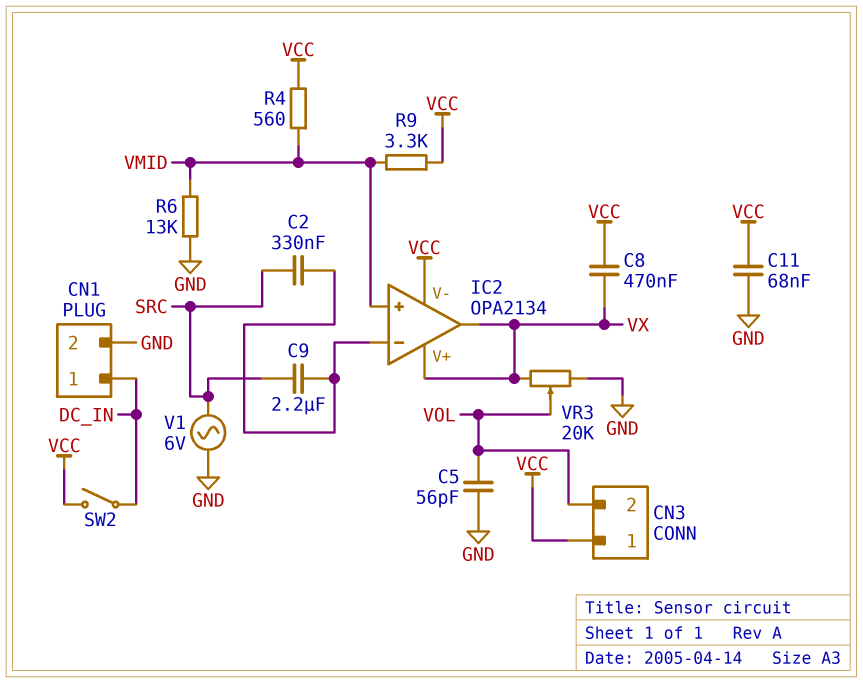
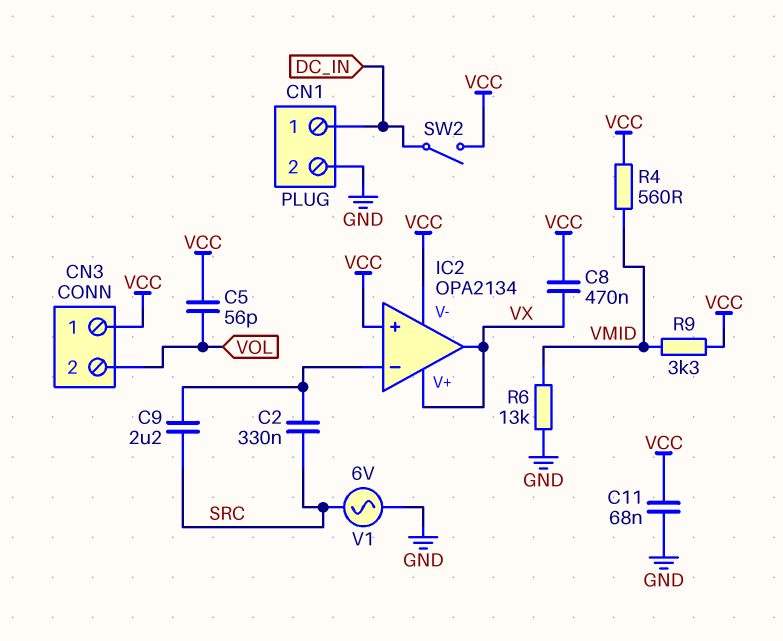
C5: 56pF (GND, VOL) -> 56pF (VCC, VOL)
IC2 pin in+: VMID -> VCC
VR3: 20k (GND, VX, wiper VOL) -> none

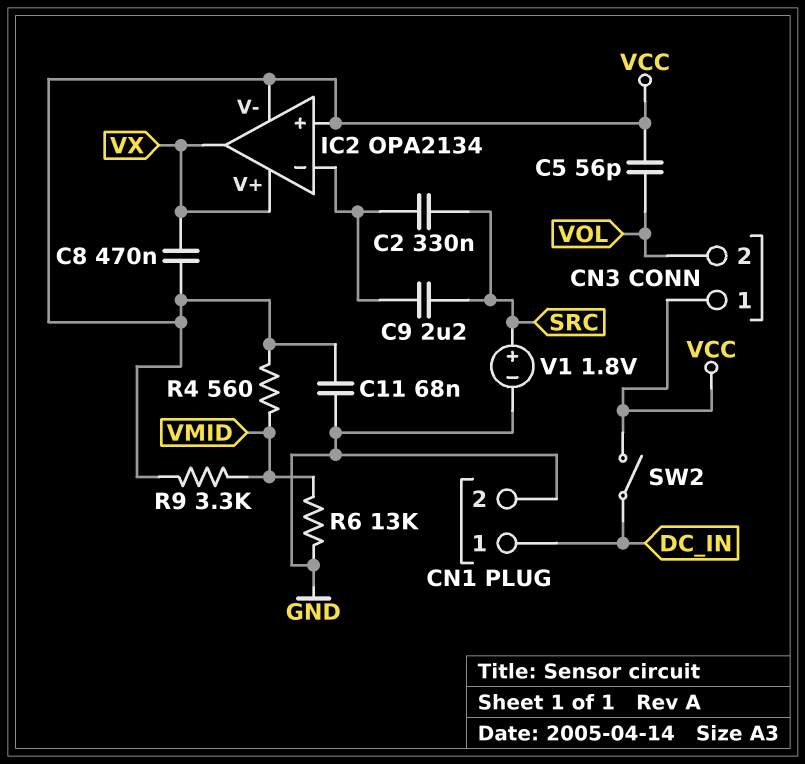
V1: AC 6V (GND, SRC) -> 1.8V (plus SRC, minus GND)

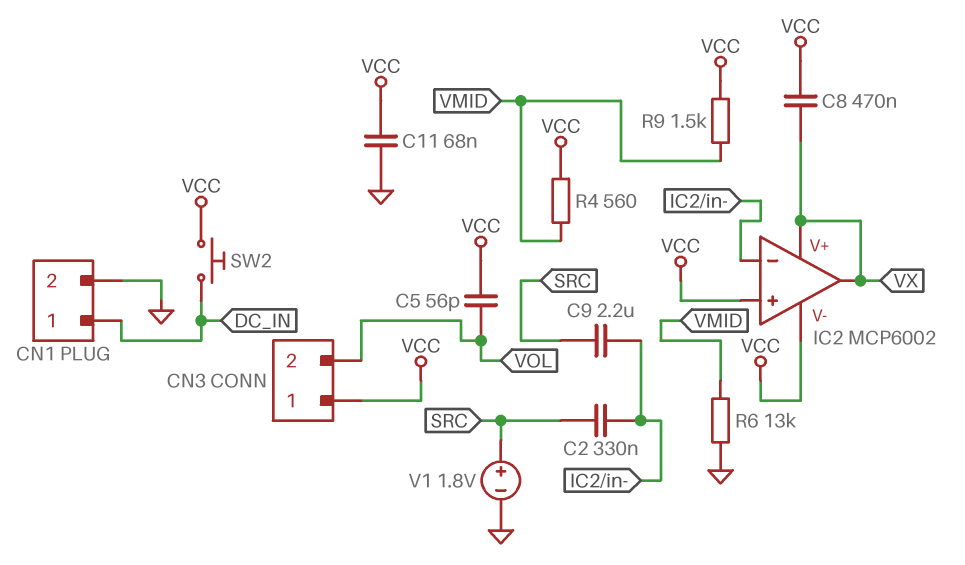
IC2: OPA2134 -> MCP6002
R9: 3.3k (VCC, VMID) -> 1.5k (VCC, VMID)
SW2: switch (DC_IN, VCC) -> button (DC_IN, VCC)

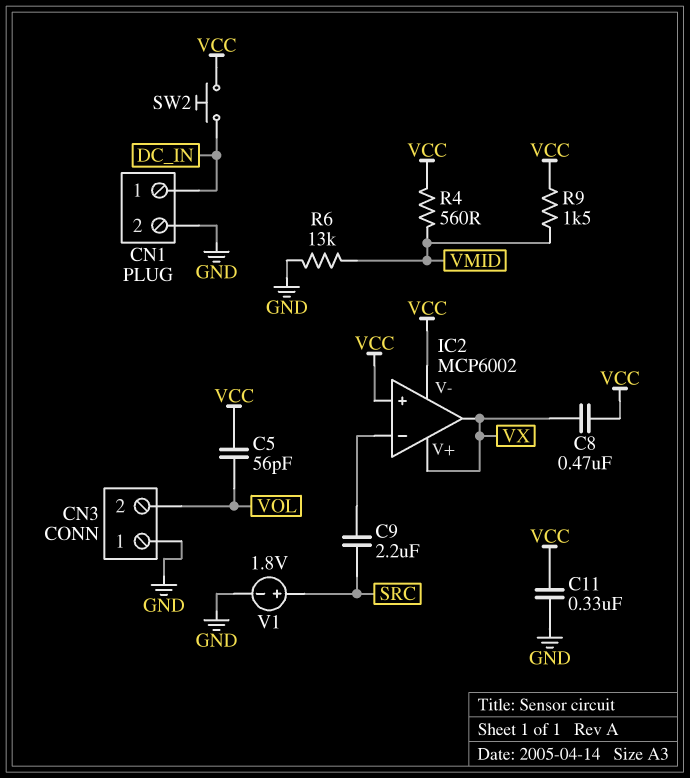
C2: 330nF (IC2/in-, SRC) -> none
C11: 68nF (GND, VCC) -> 330nF (GND, VCC)
CN3 pin 1: VCC -> GND

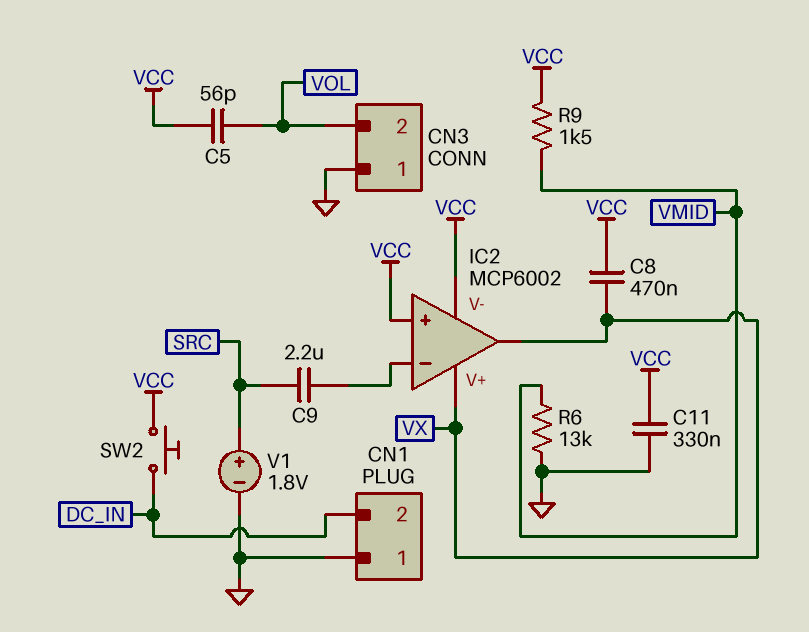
CN1 pin 1: DC_IN -> GND
CN1 pin 2: GND -> DC_IN
R4: 560 (VCC, VMID) -> none

